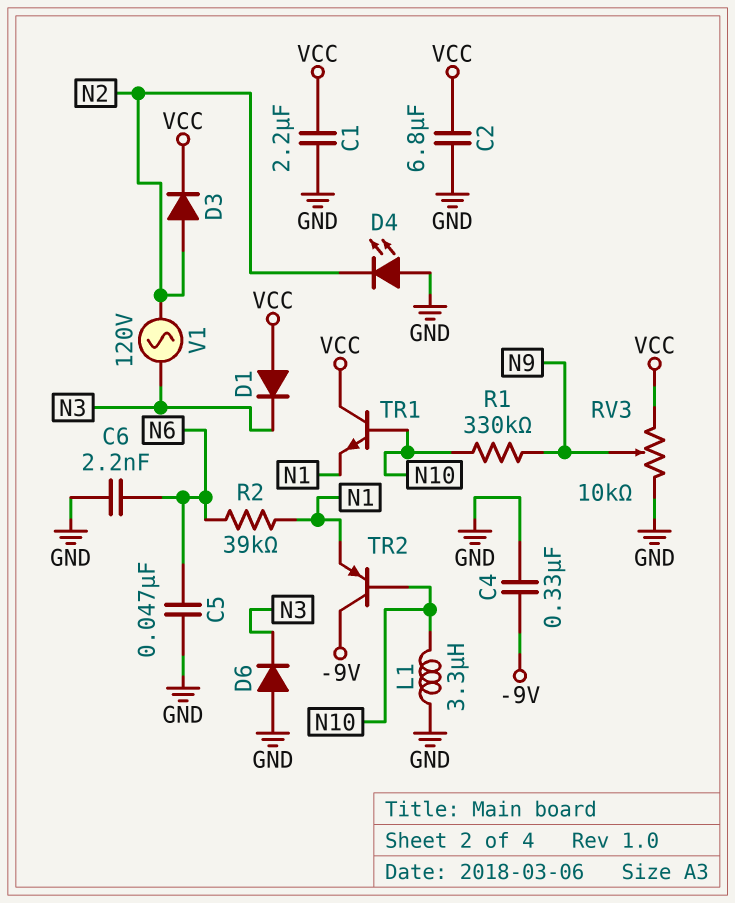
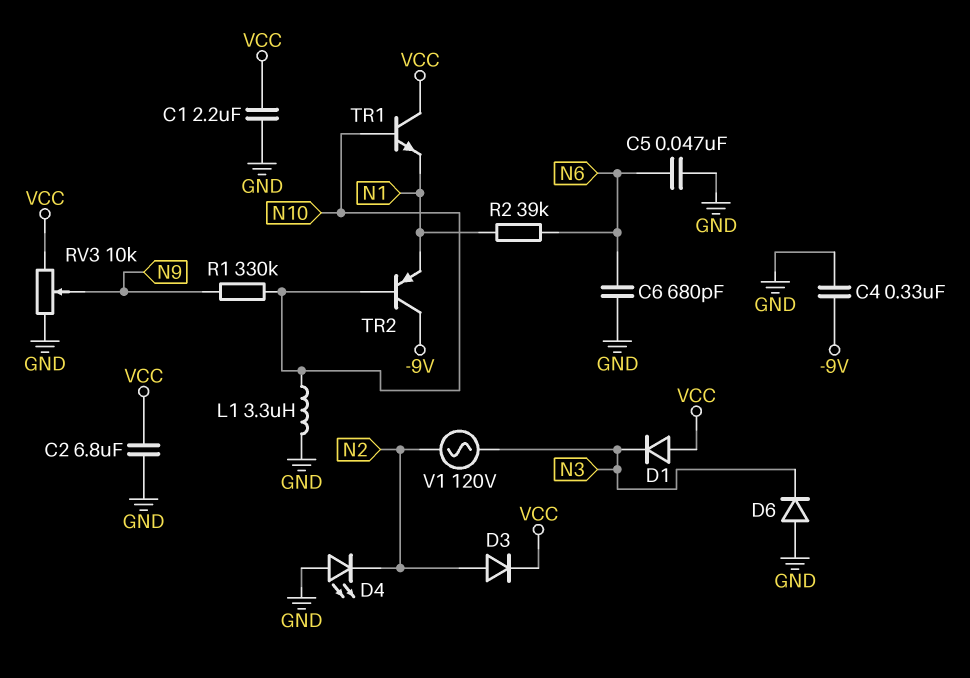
C6: 2.2nF (GND, N6) -> 680pF (GND, N6)

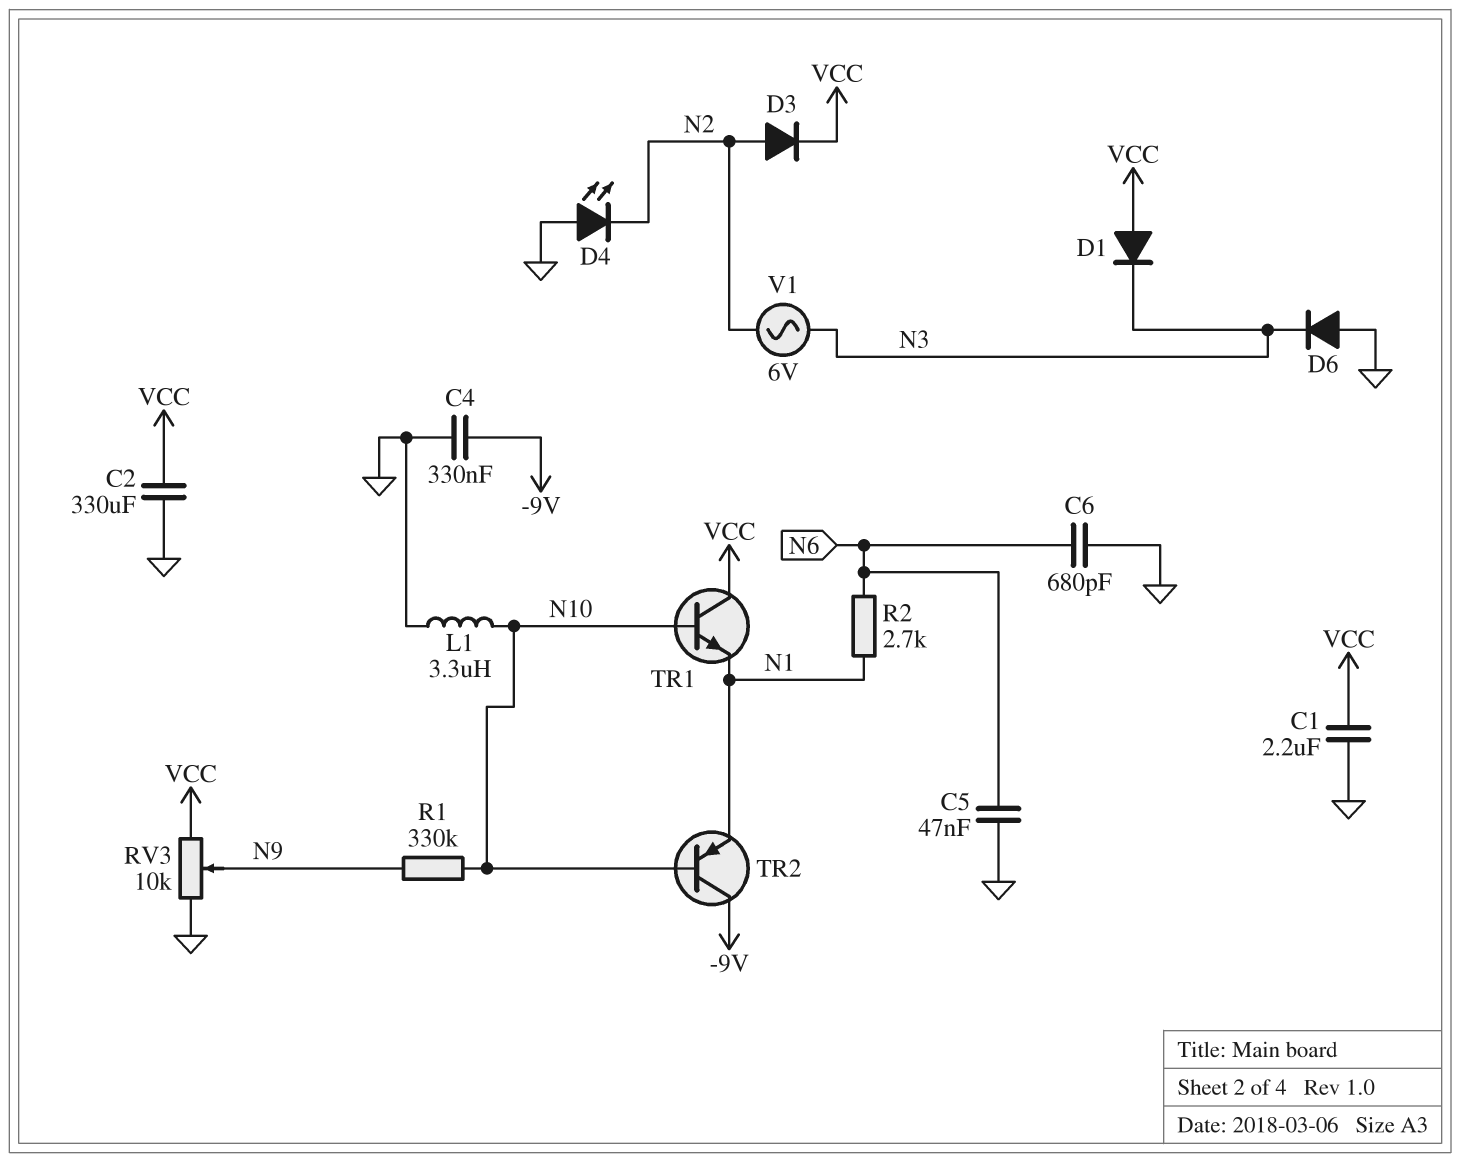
C2: 6.8uF (GND, VCC) -> 330uF (GND, VCC)
R2: 39k (N1, N6) -> 2.7k (N1, N6)
V1: AC 120V (N2, N3) -> AC 6V (N2, N3)

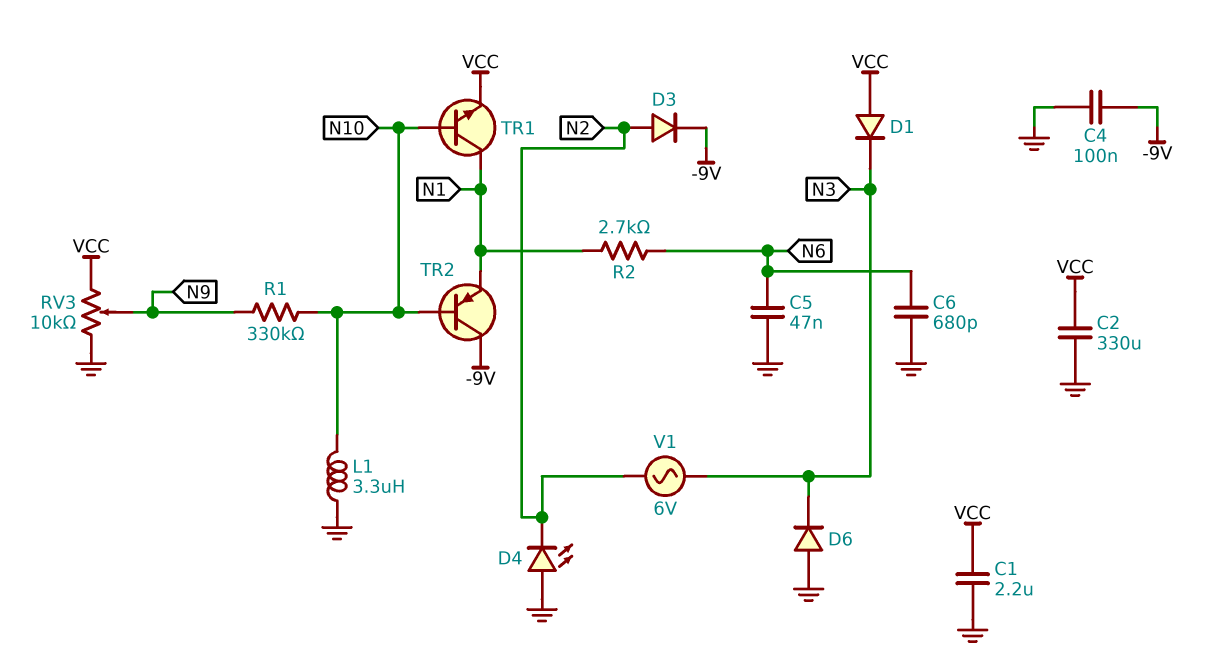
C4: 330nF (-9V, GND) -> 100nF (-9V, GND)
D3: diode (A N2, K VCC) -> diode (A N2, K -9V)
TR1: NPN (B N10, C VCC, E N1) -> NPN (B N10, C N1, E VCC)

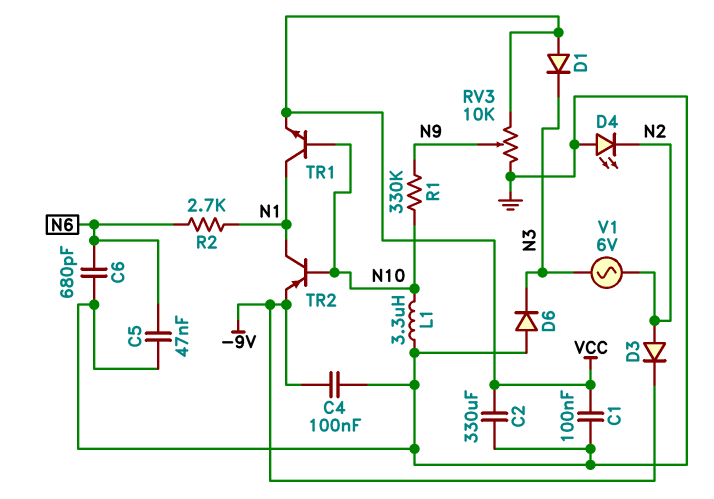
C1: 2.2uF (GND, VCC) -> 100nF (GND, VCC)
TR2: PNP (B N10, C -9V, E N1) -> PNP (B N10, C N1, E -9V)

